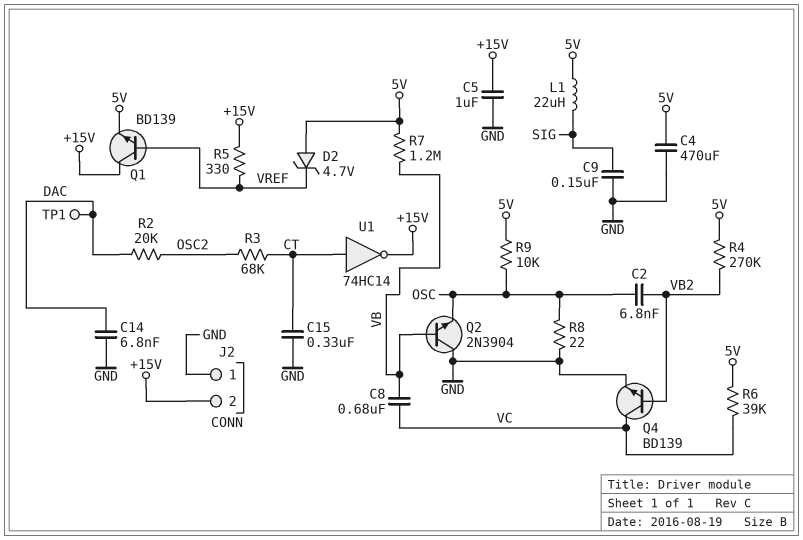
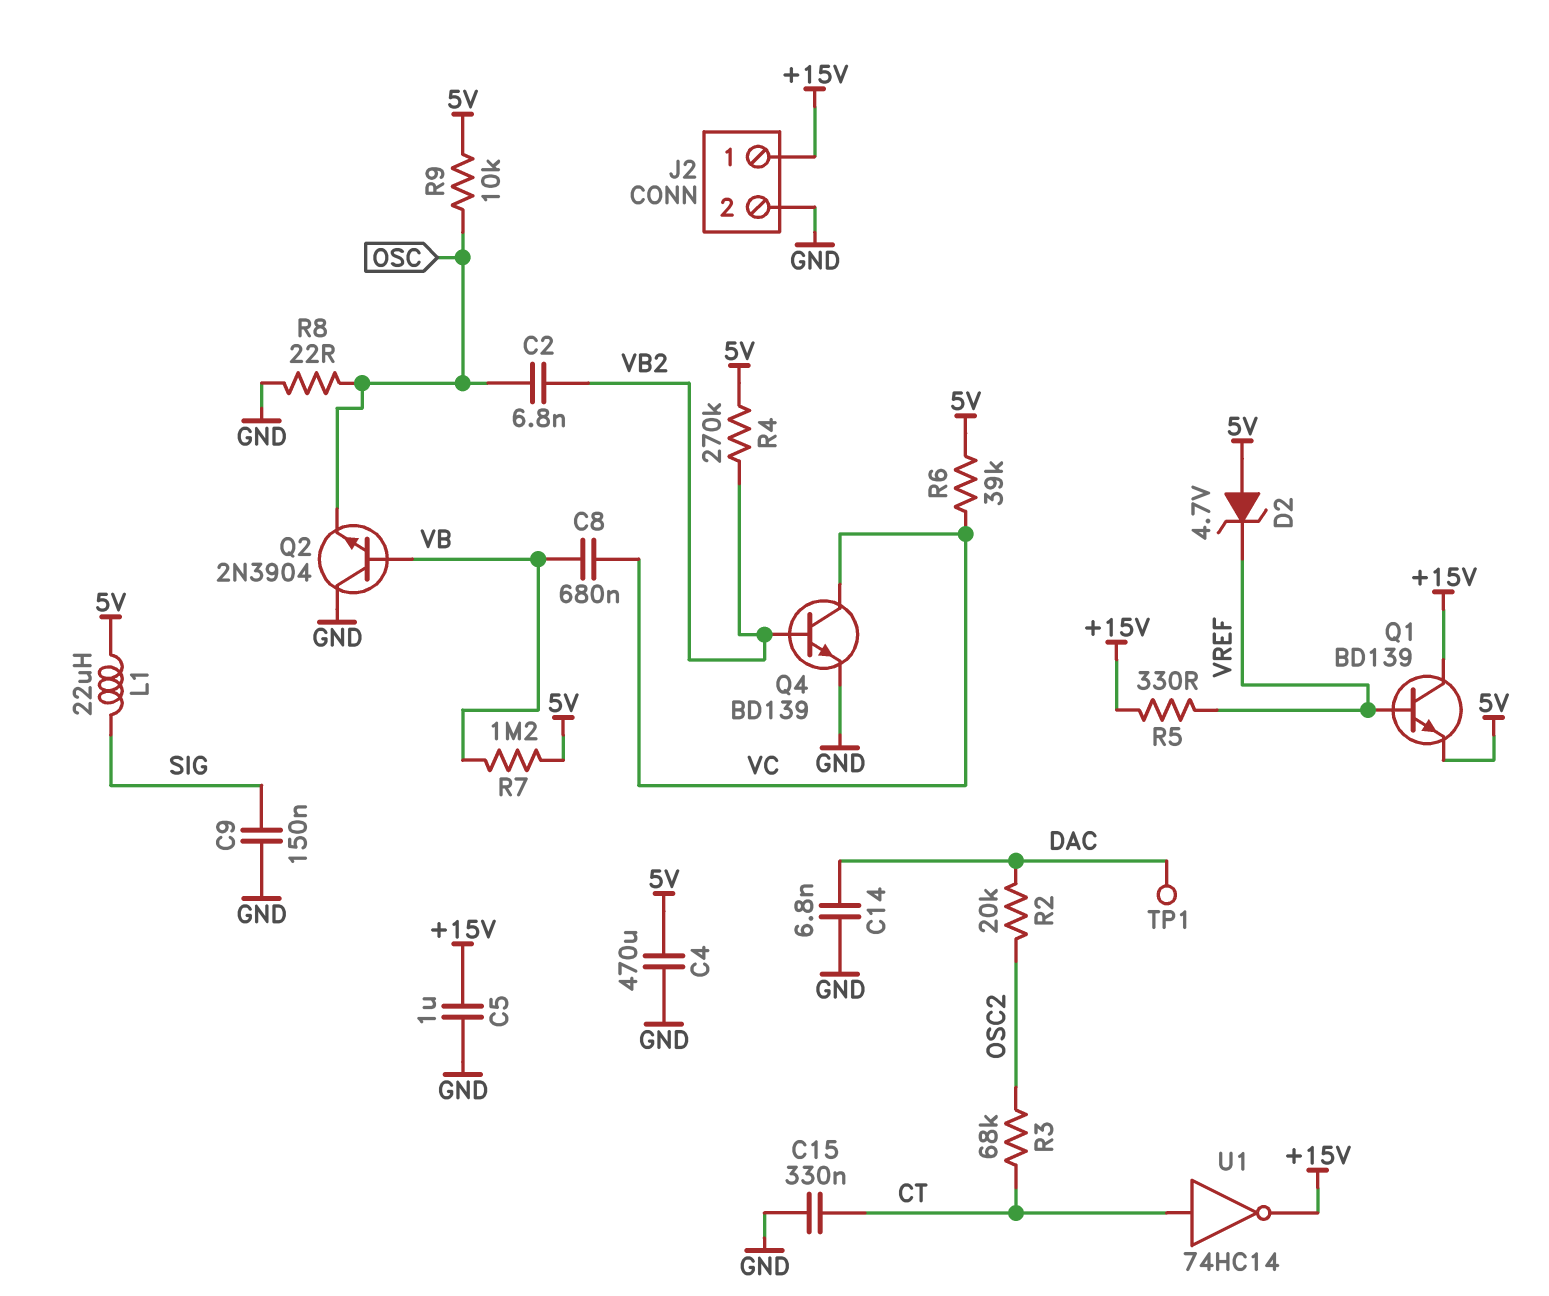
J2 pin 1: GND -> +15V
J2 pin 2: +15V -> GND

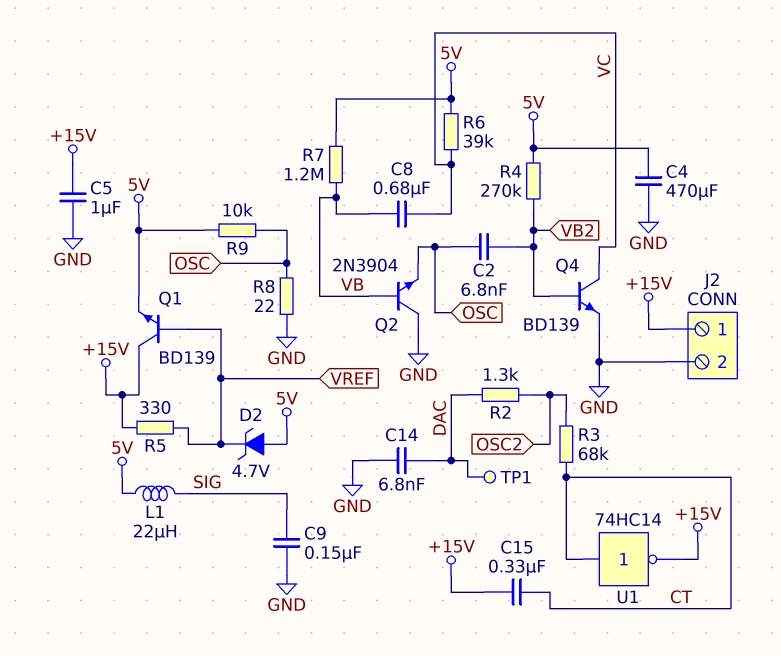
C15: 330nF (CT, GND) -> 330nF (+15V, CT)
R2: 20k (DAC, OSC2) -> 1.3k (DAC, OSC2)

